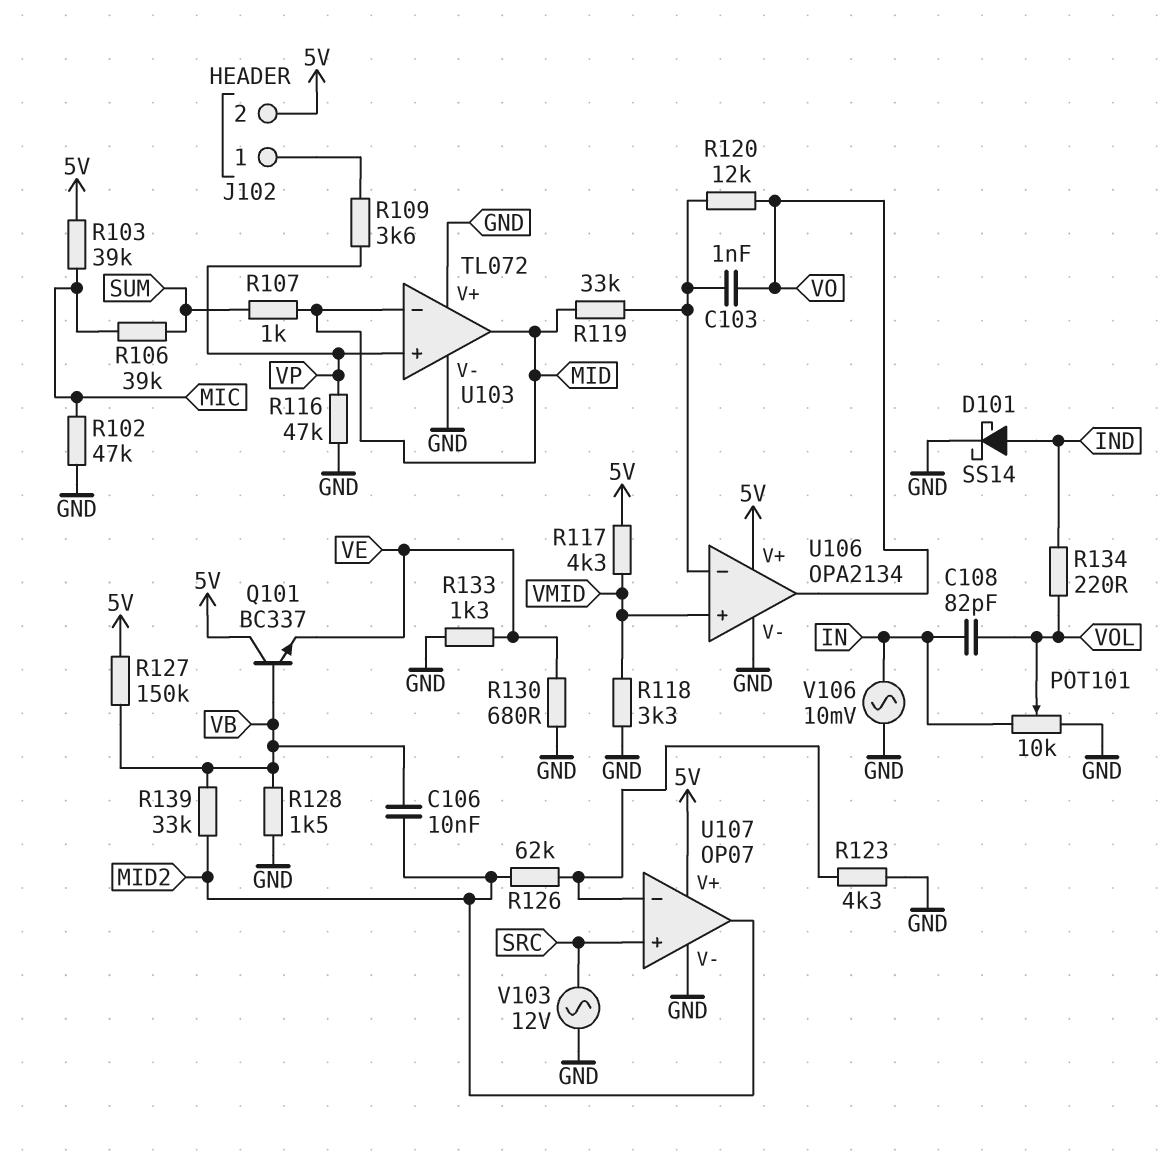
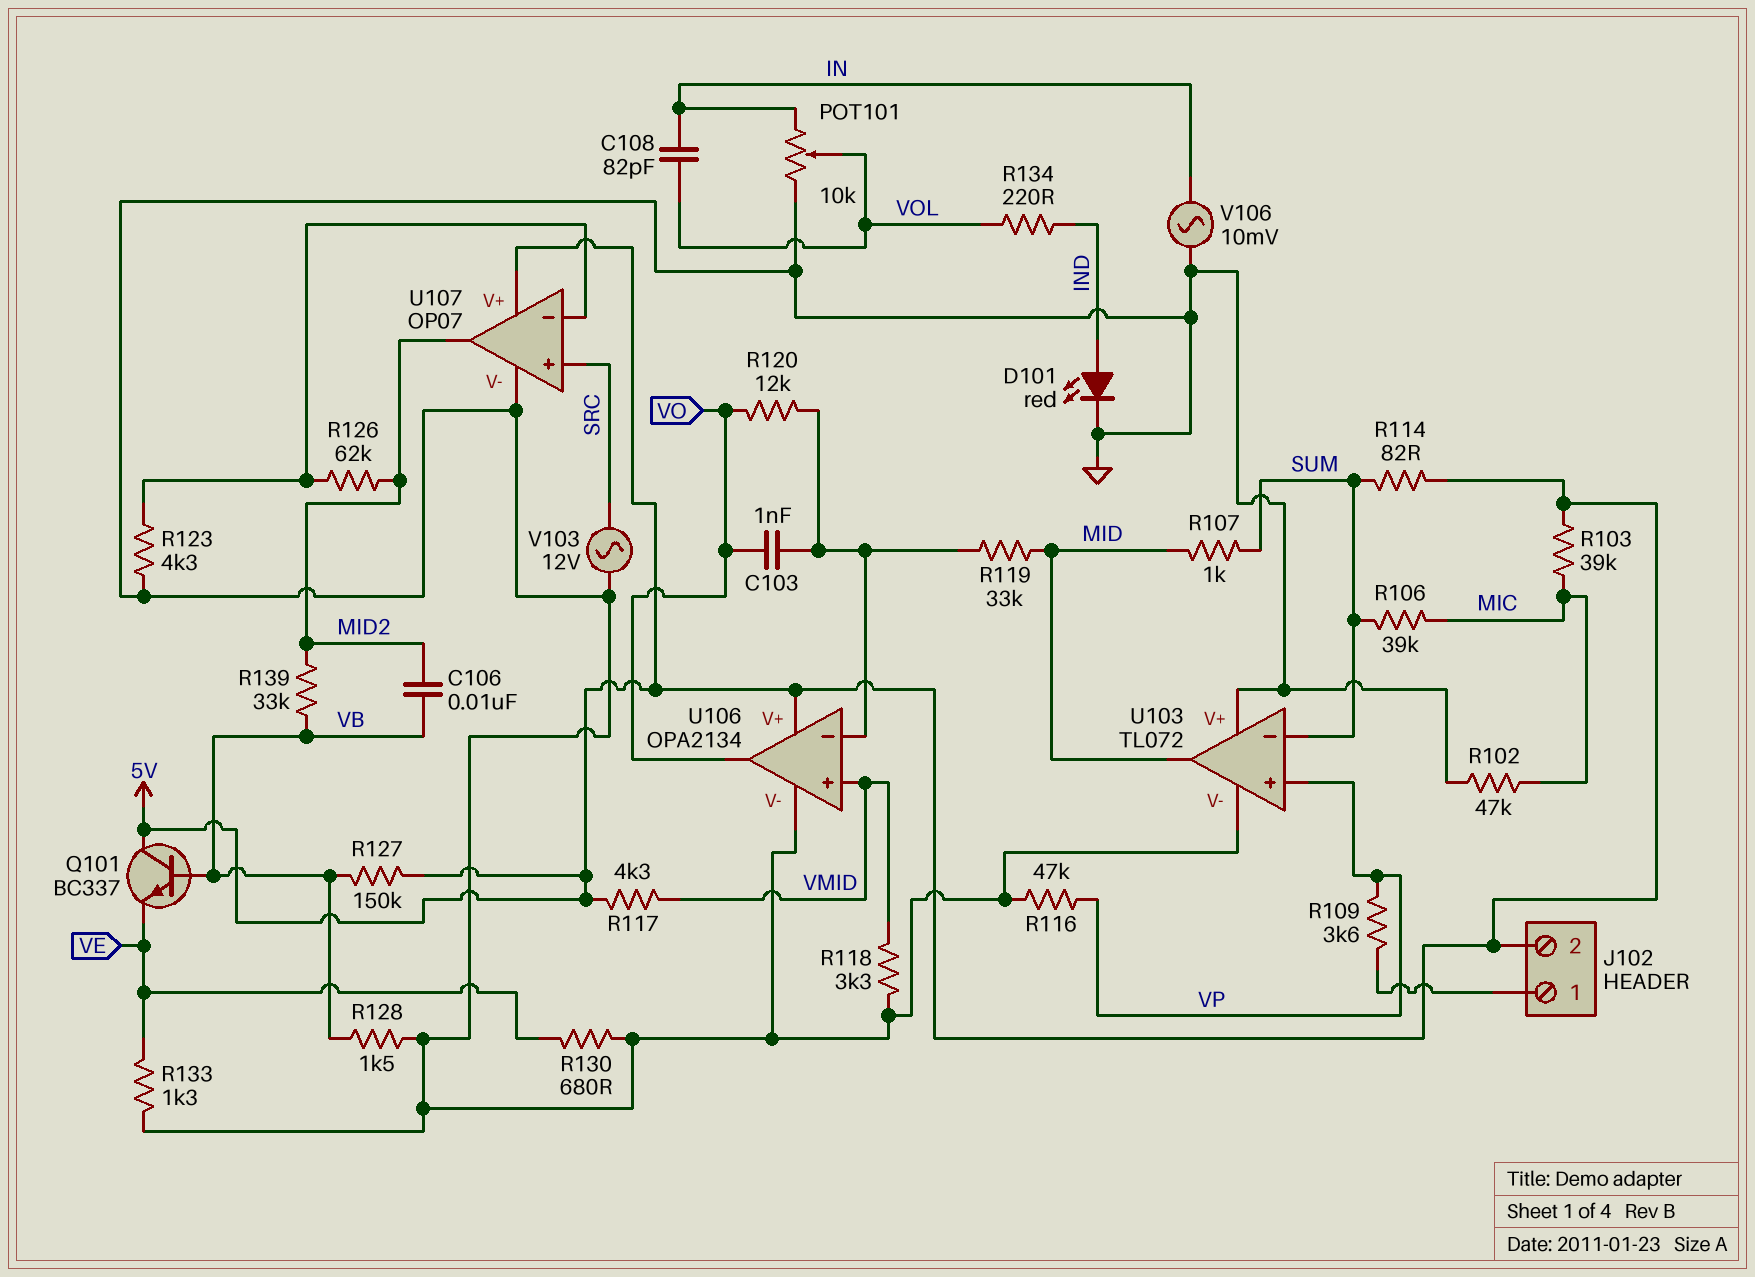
D101: schottky SS14 (A IND, K GND) -> LED red (A IND, K GND)
R114: none -> 82 (5V, SUM)
U103 pin in-: MID -> SUM

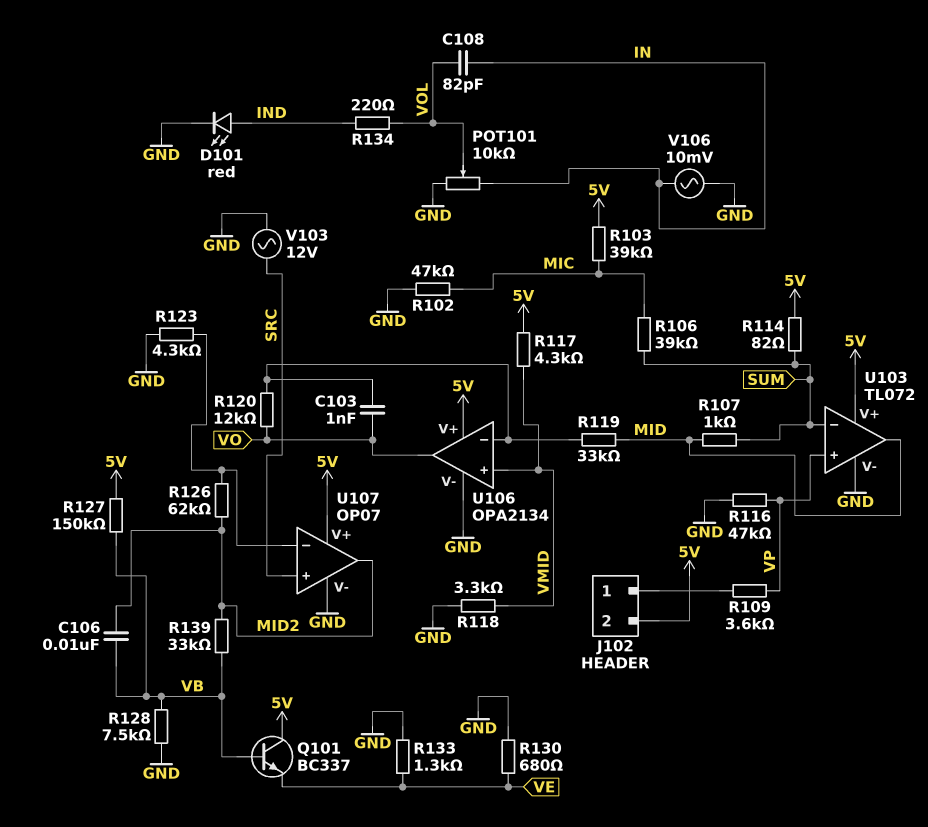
R128: 1.5k (GND, VB) -> 7.5k (GND, VB)
U103 pin V+: GND -> 5V

